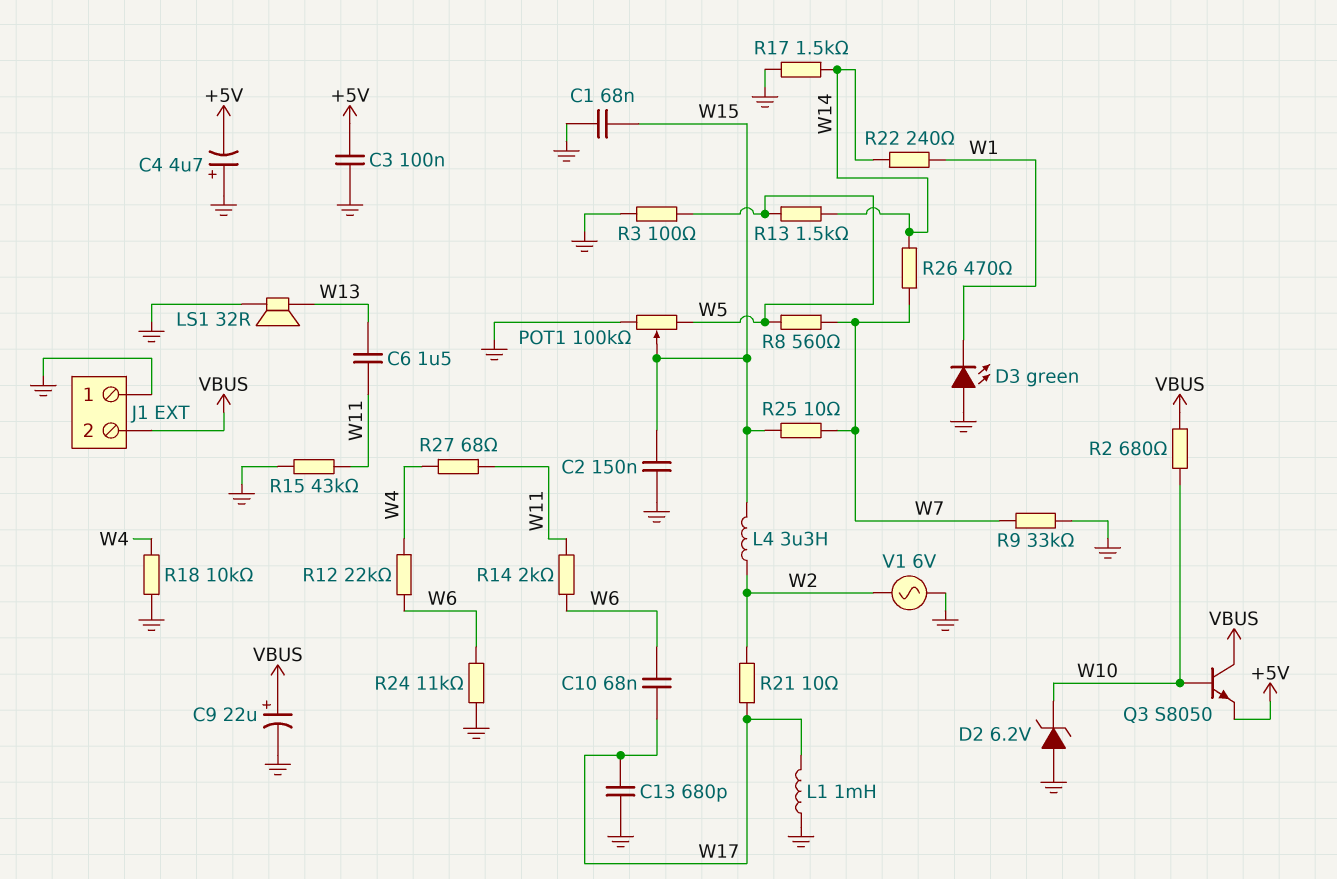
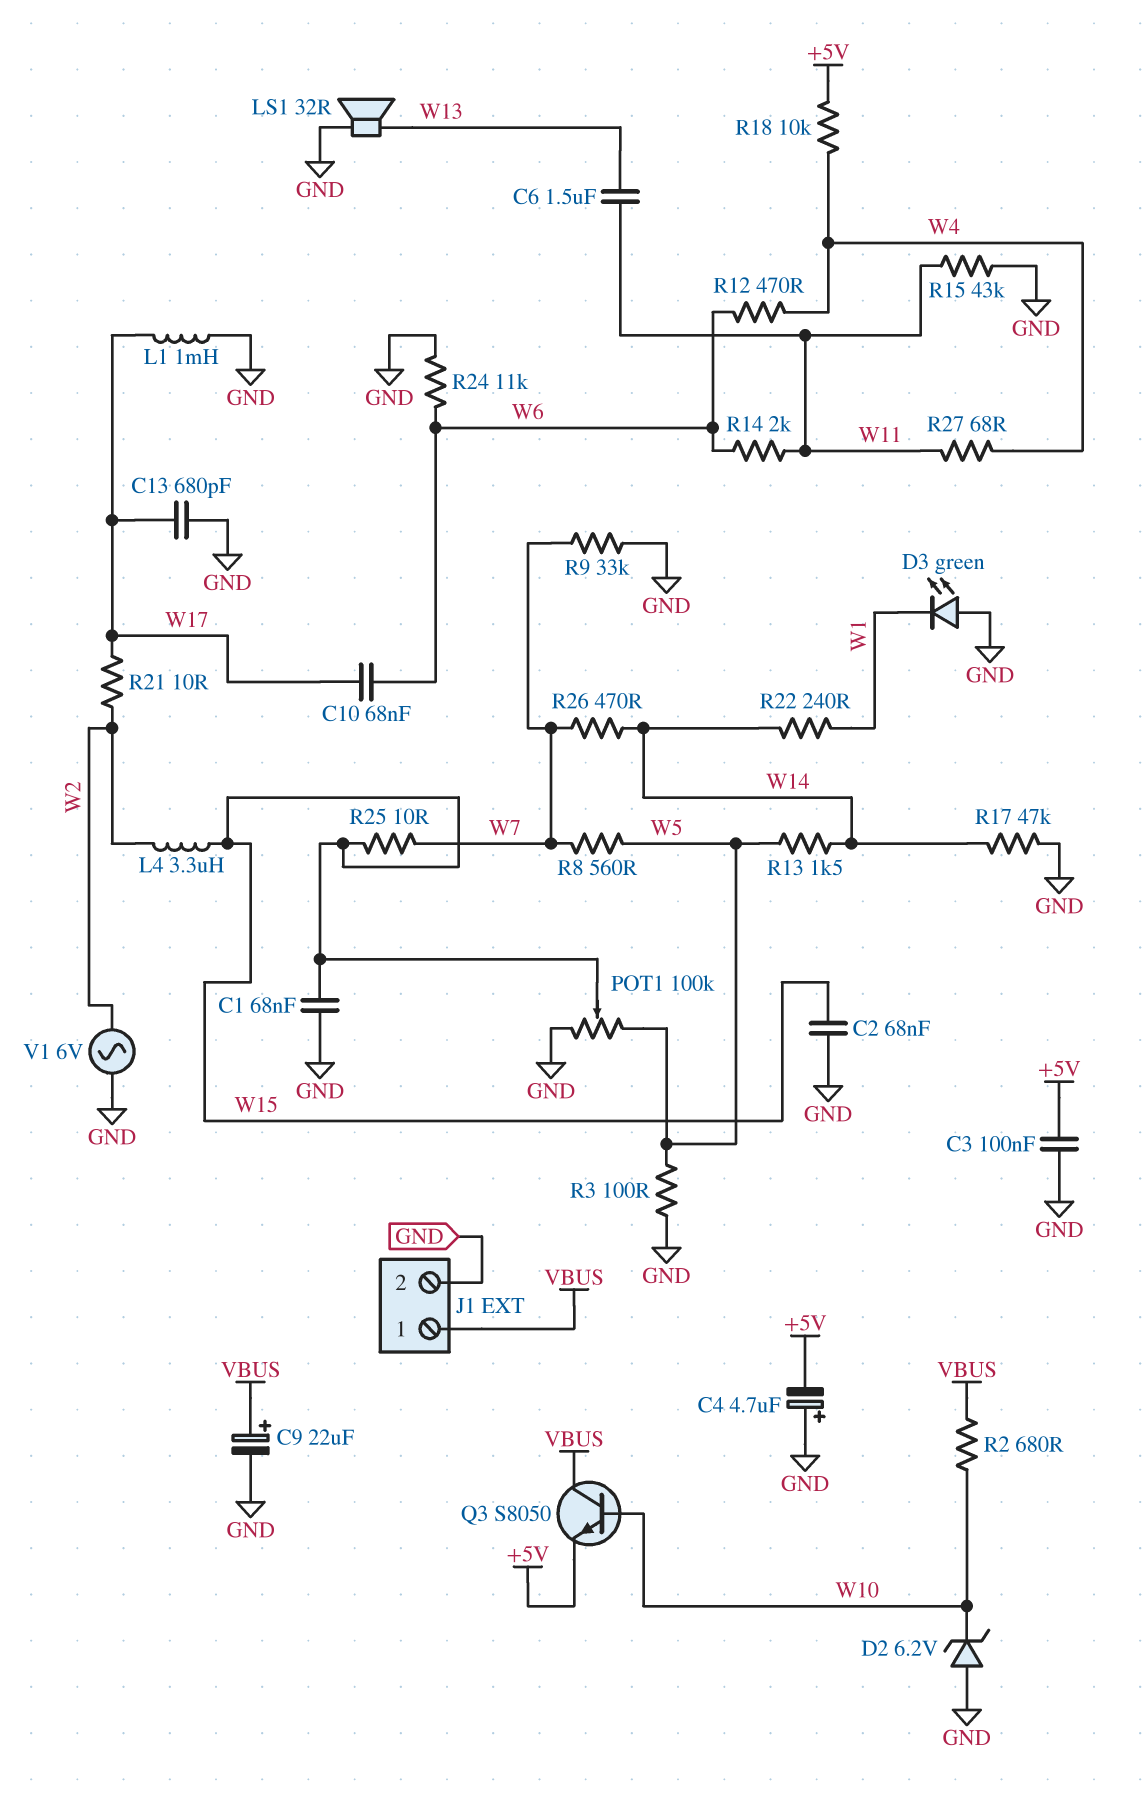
C2: 150nF (GND, W15) -> 68nF (GND, W15)
J1 pin 1: GND -> VBUS
J1 pin 2: VBUS -> GND
R12: 22k (W4, W6) -> 470 (W4, W6)
R17: 1.5k (GND, W14) -> 47k (GND, W14)
R18: 10k (GND, W4) -> 10k (+5V, W4)

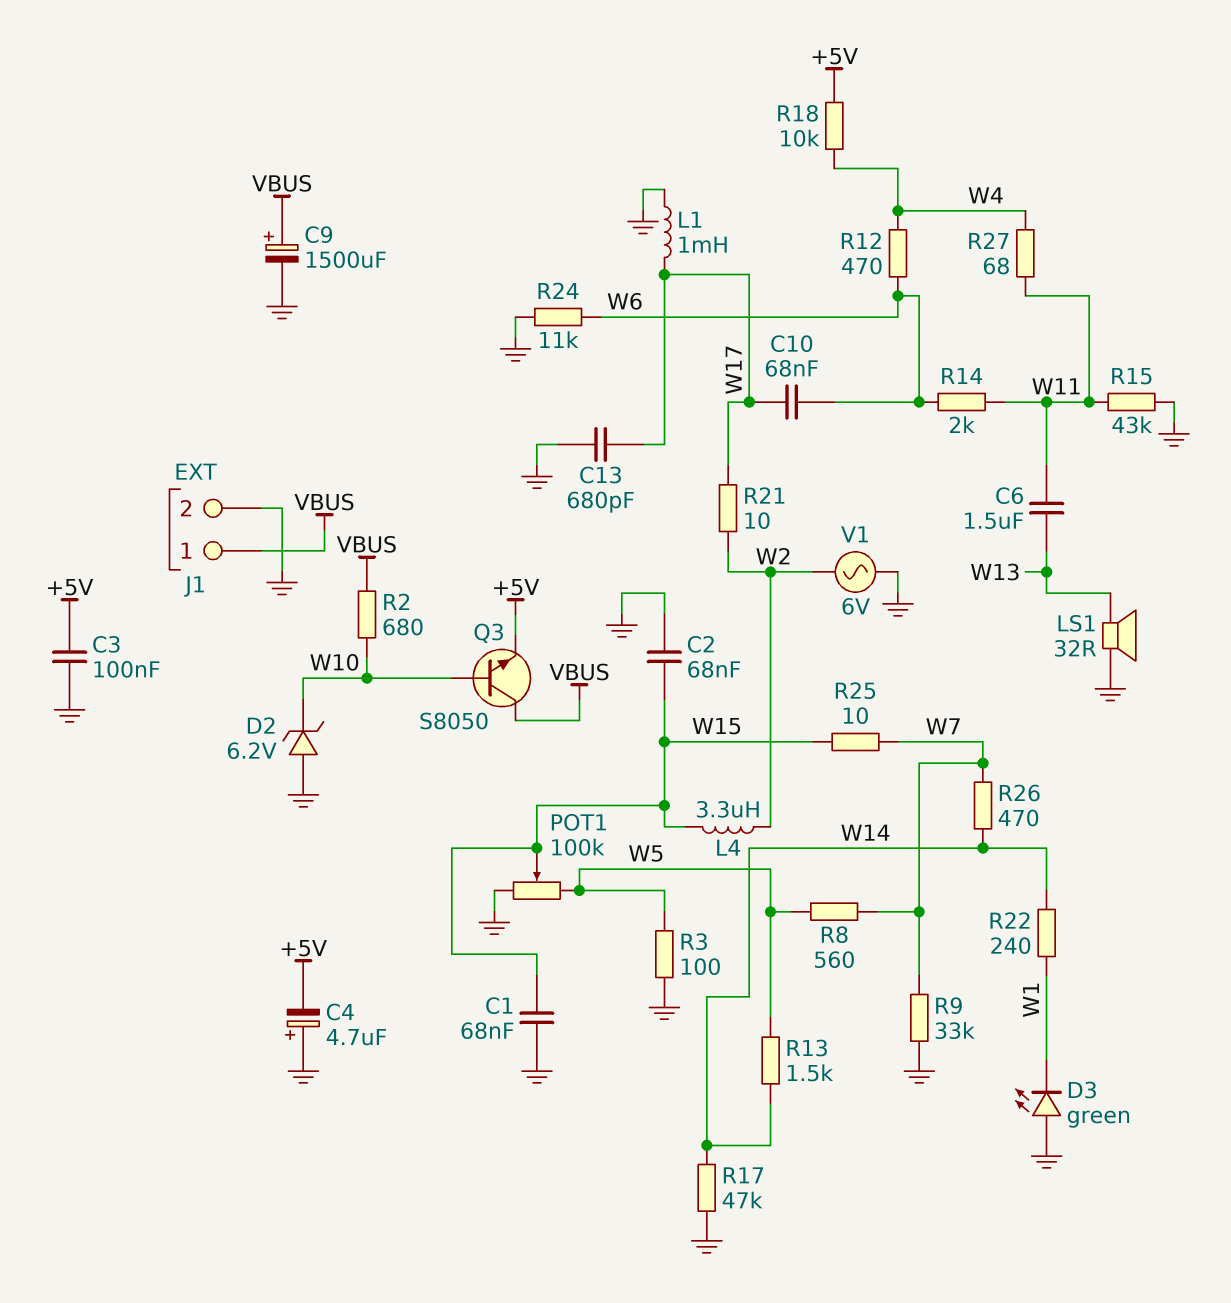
C9: 22uF (plus VBUS, minus GND) -> 1500uF (plus VBUS, minus GND)

